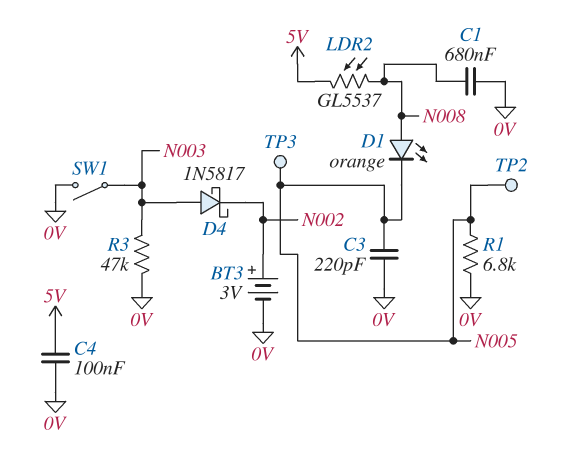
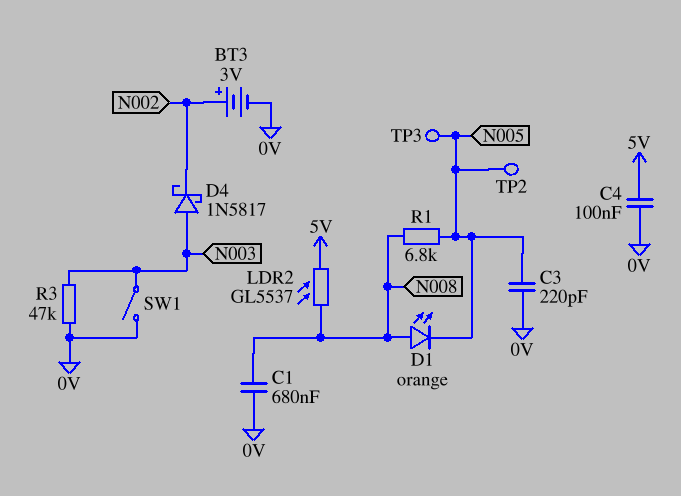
R1: 6.8k (0V, N005) -> 6.8k (N005, N008)

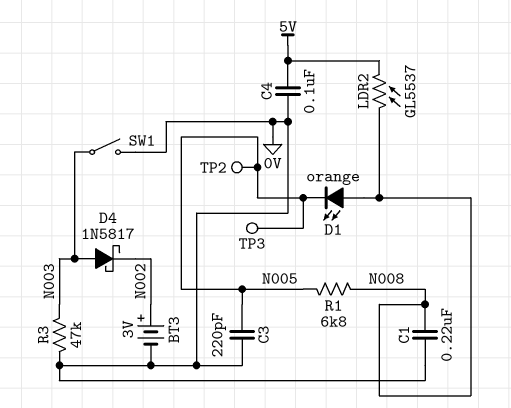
C1: 680nF (0V, N008) -> 220nF (0V, N008)

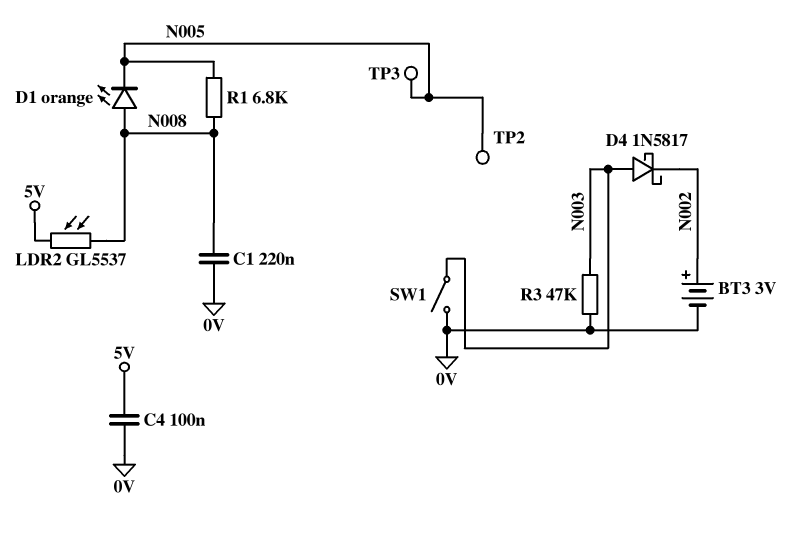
C3: 220pF (0V, N005) -> none

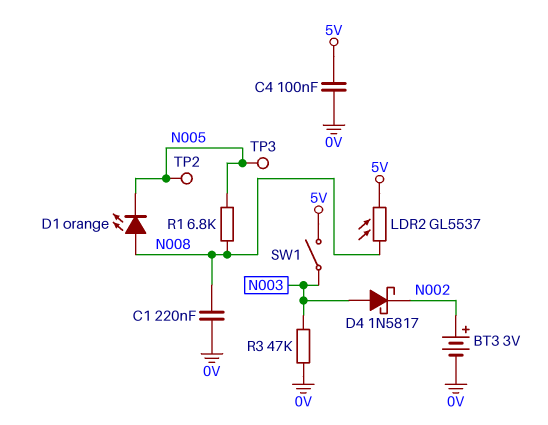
SW1: switch (0V, N003) -> switch (5V, N003)

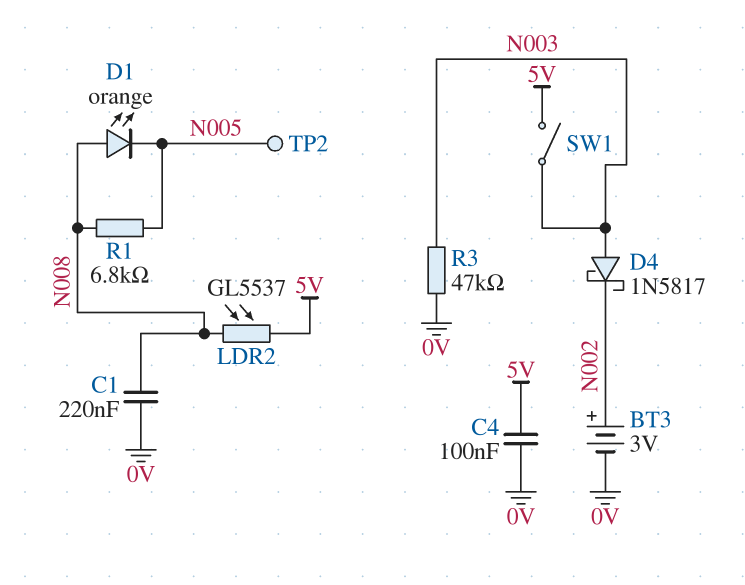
TP3: test point (N005) -> none

